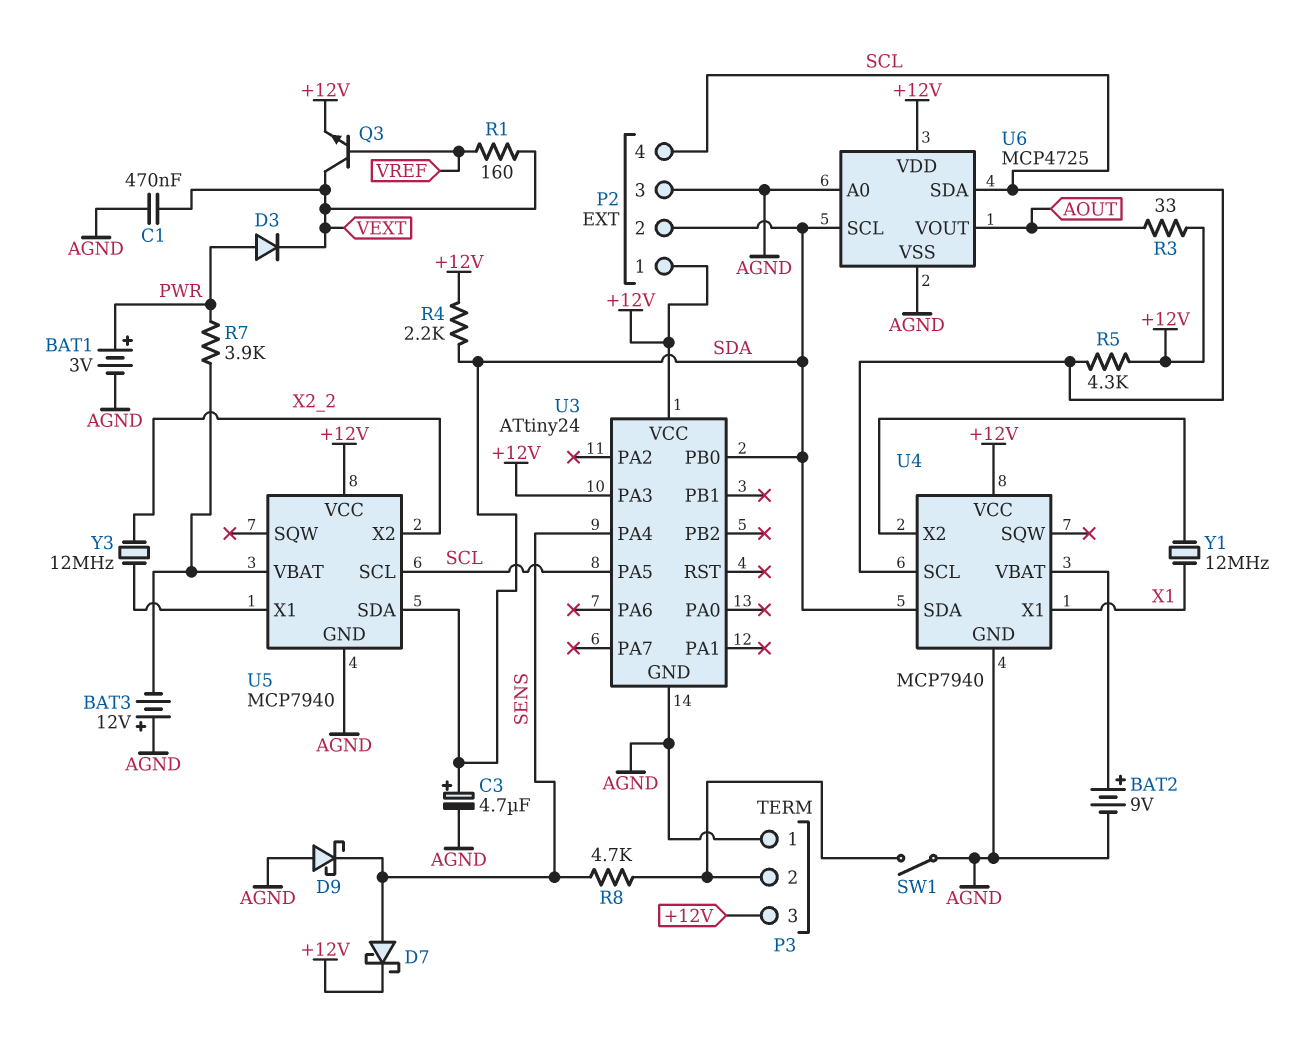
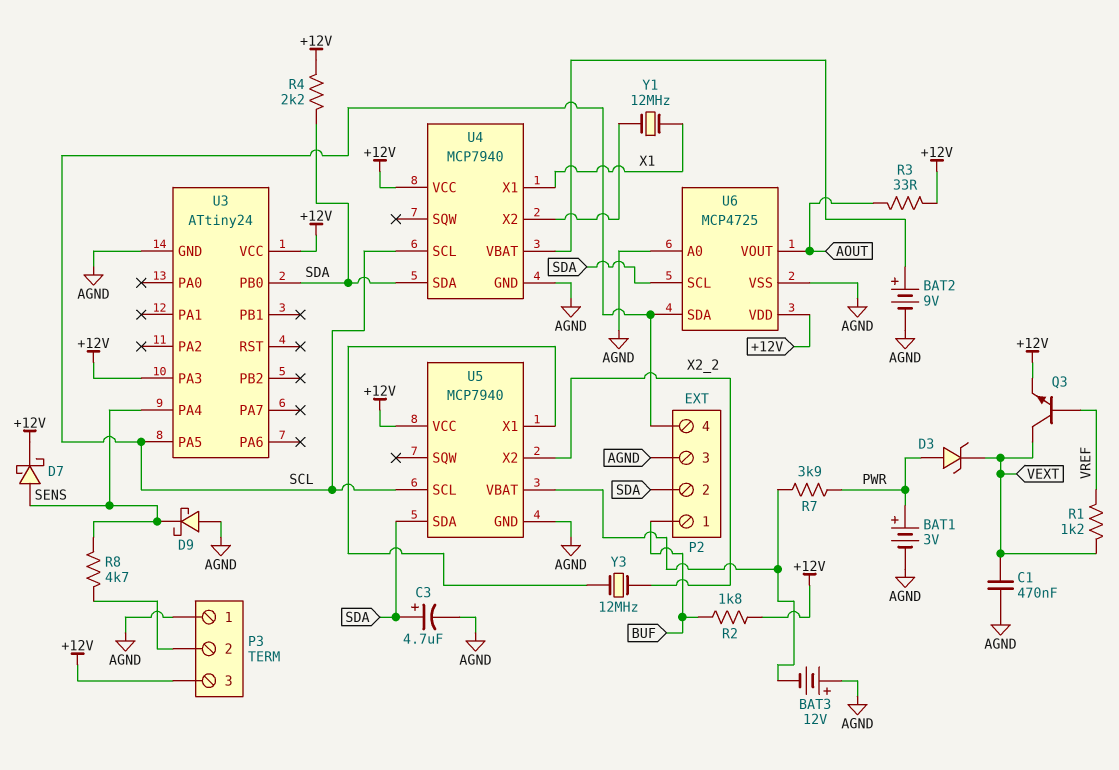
D3: diode (A PWR, K VEXT) -> zener (A PWR, K VEXT)
P2 pin 1: +12V -> BUF
R1: 160 (VEXT, VREF) -> 1.2k (VEXT, VREF)
R2: none -> 1.8k (+12V, BUF)
R5: 4.3k (+12V, SCL) -> none
SW1: switch (AGND, P3/2) -> none

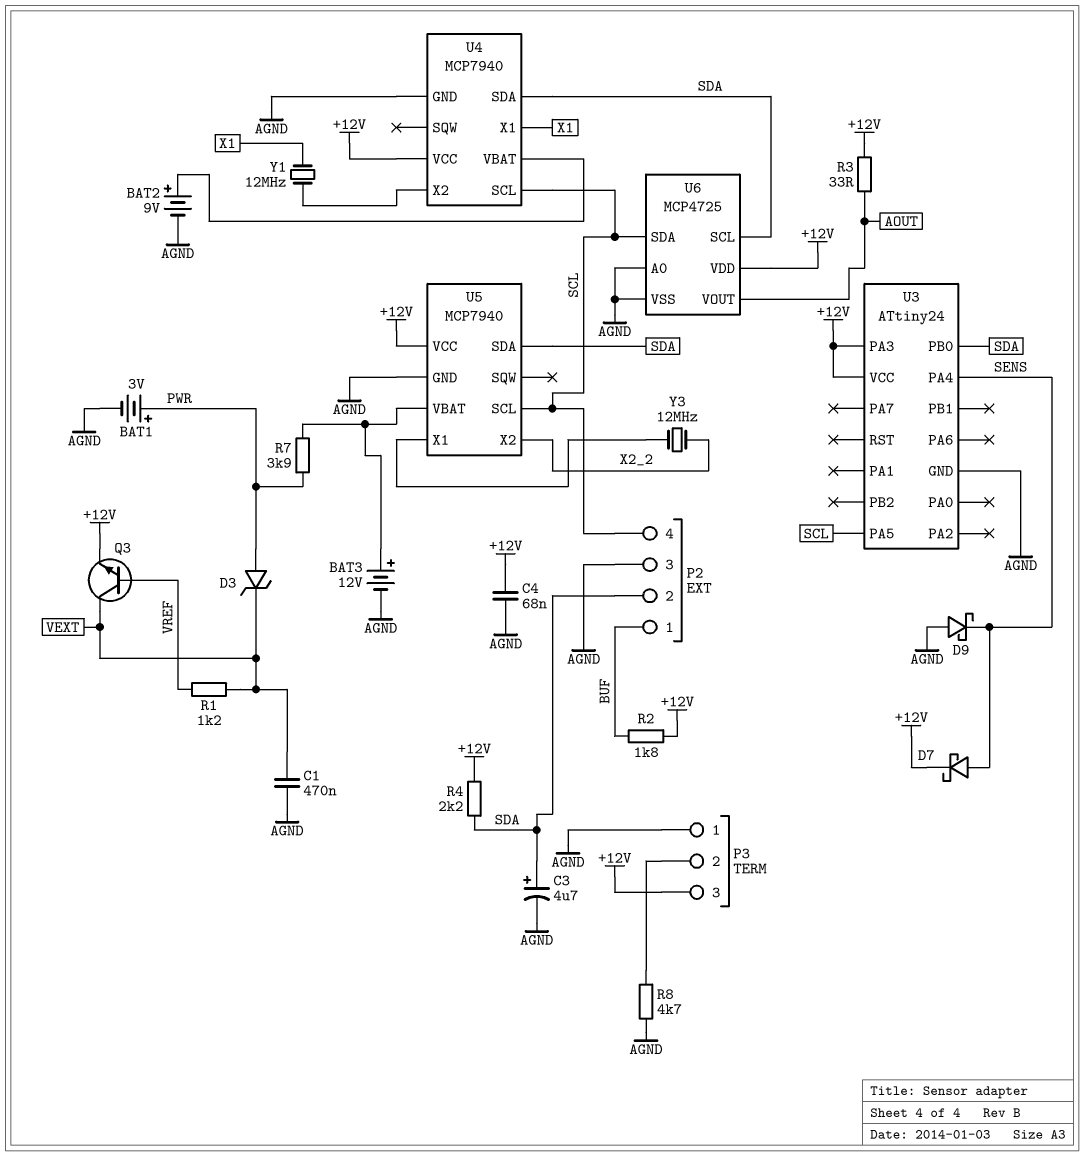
BAT3: 12V (plus AGND, minus U5/VBAT) -> 12V (plus U5/VBAT, minus AGND)
C4: none -> 68nF (+12V, AGND)
R8: 4.7k (P3/2, SENS) -> 4.7k (AGND, P3/2)

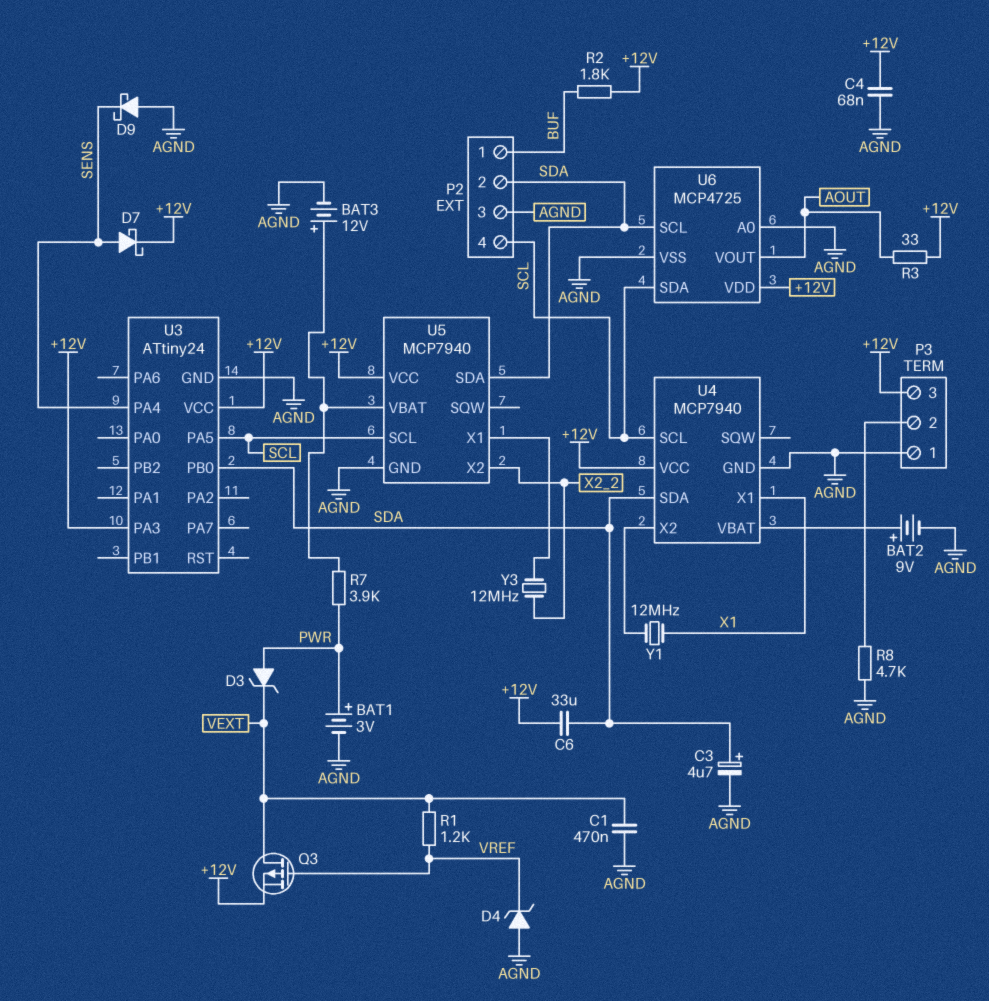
C6: none -> 33uF (+12V, SDA)
D4: none -> zener (A AGND, K VREF)
Q3: NPN (B VREF, C VEXT, E +12V) -> PMOS (G VREF, D VEXT, S +12V)
R4: 2.2k (+12V, SDA) -> none

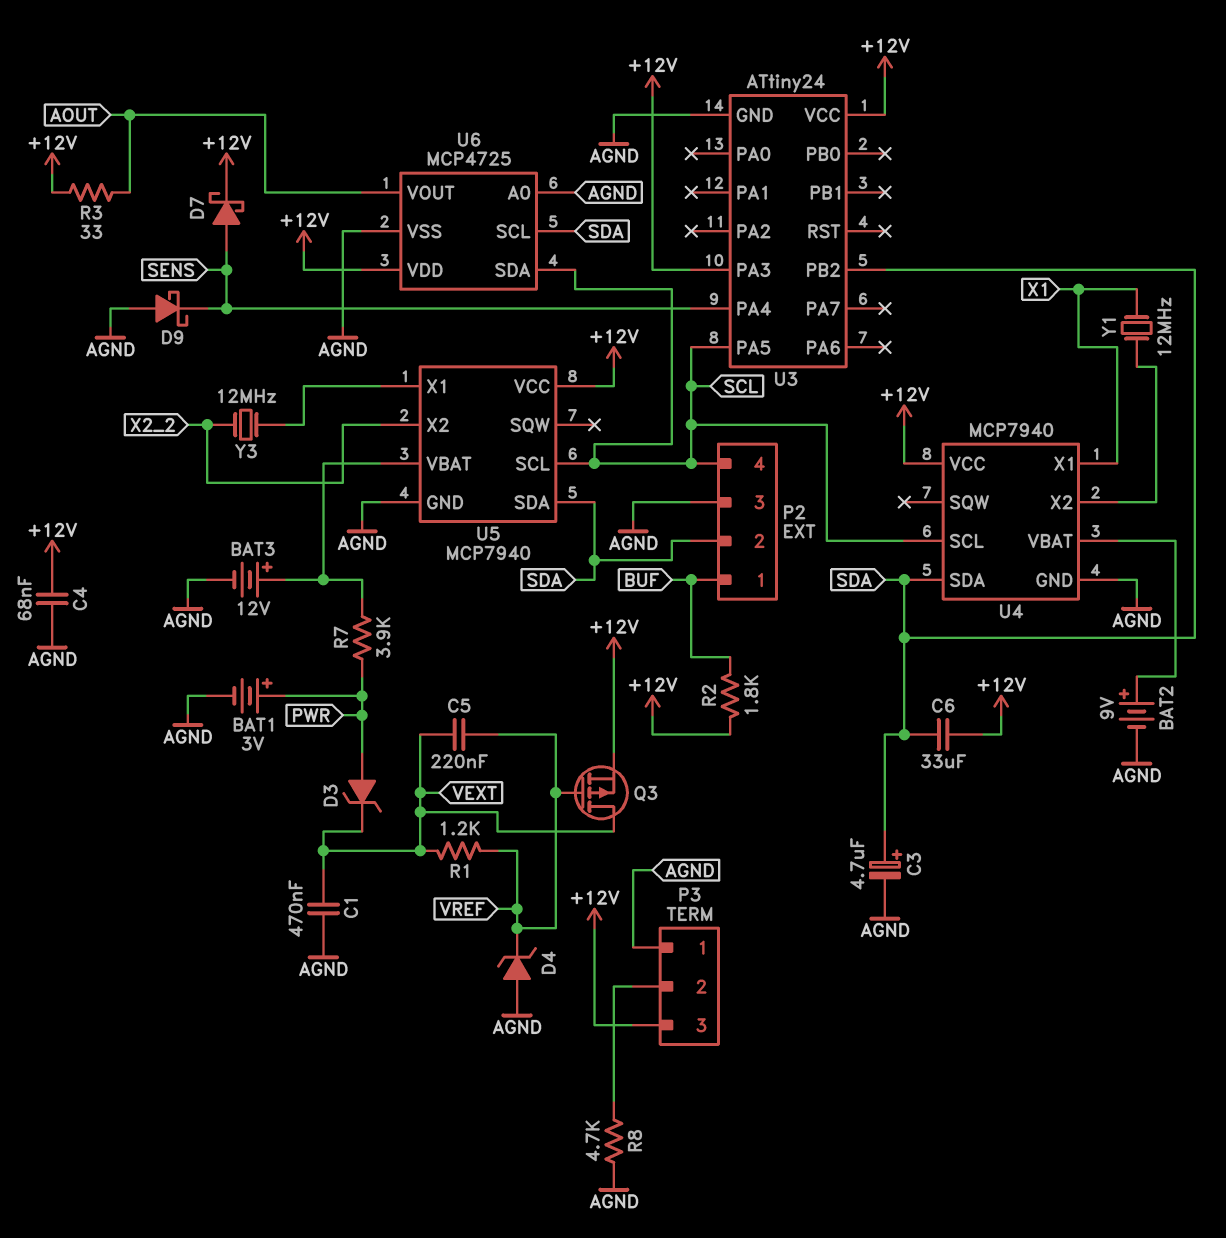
C5: none -> 220nF (VEXT, VREF)
U3 pin PB0: SDA -> none
U3 pin PB2: none -> SDA

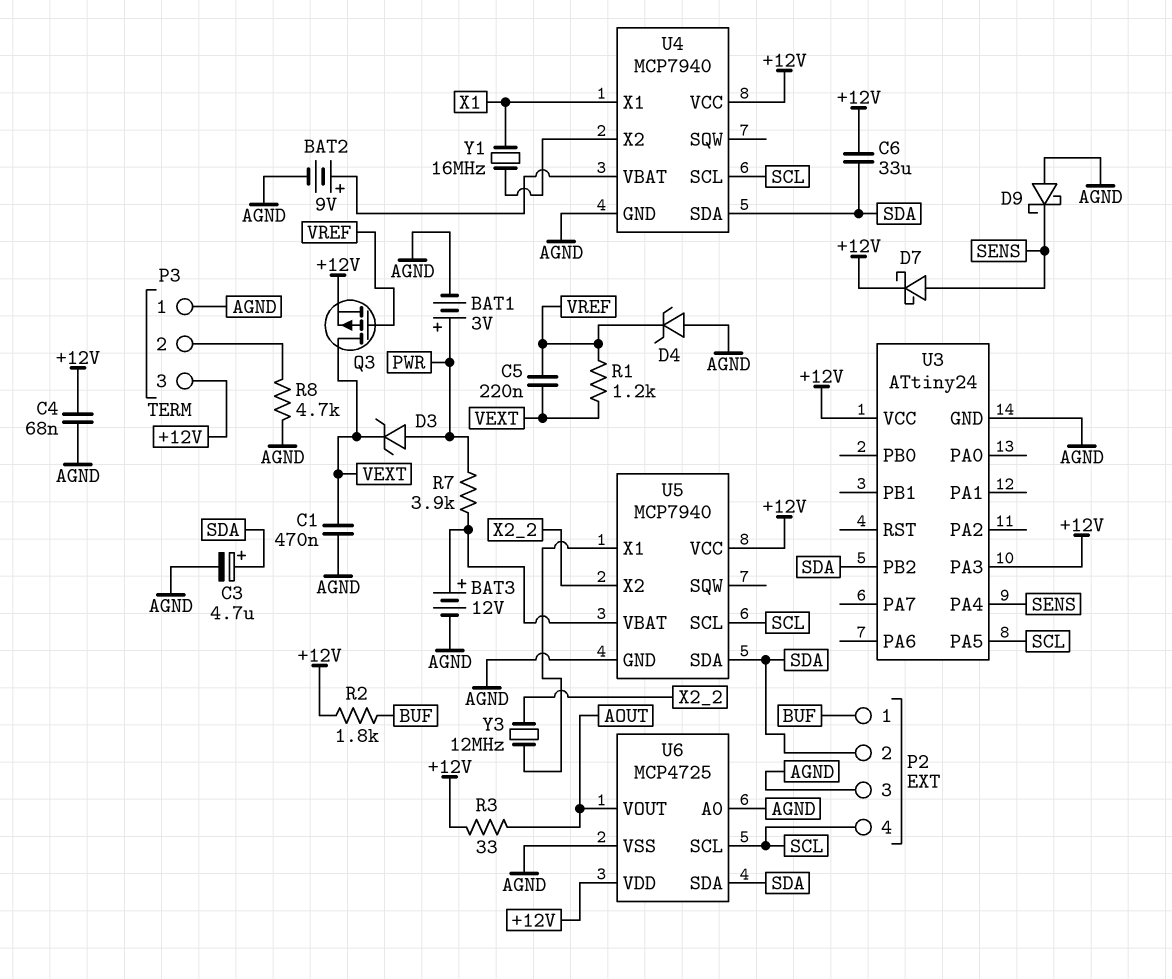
U6 pin SCL: SDA -> SCL
U6 pin SDA: SCL -> SDA
Y1: 12MHz (U4/X2, X1) -> 16MHz (U4/X2, X1)

